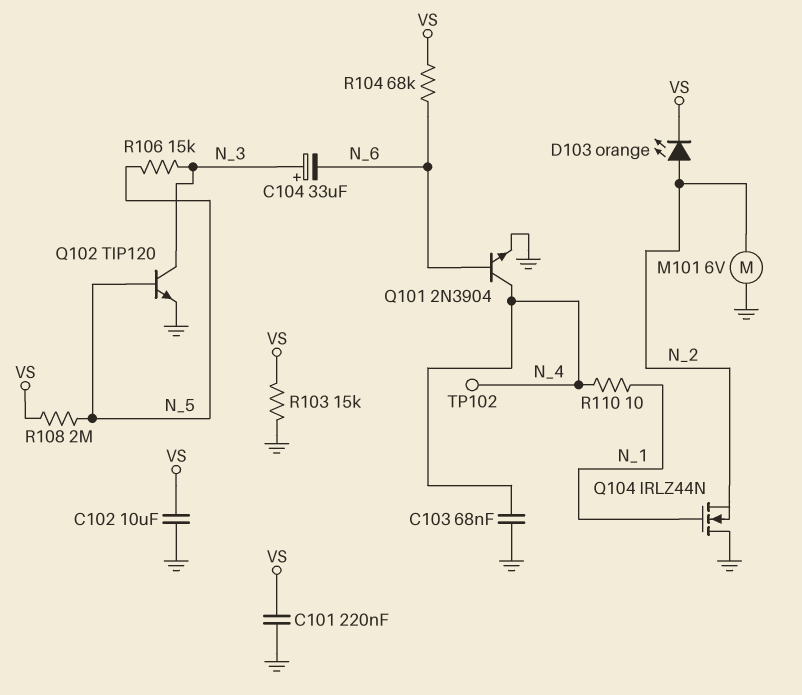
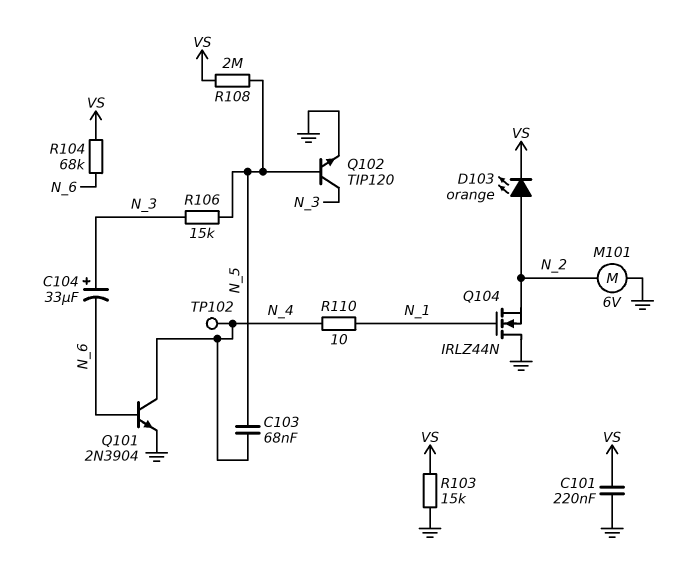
C102: 10uF (GND, VS) -> none
C103: 68nF (GND, N_4) -> 68nF (N_4, N_5)

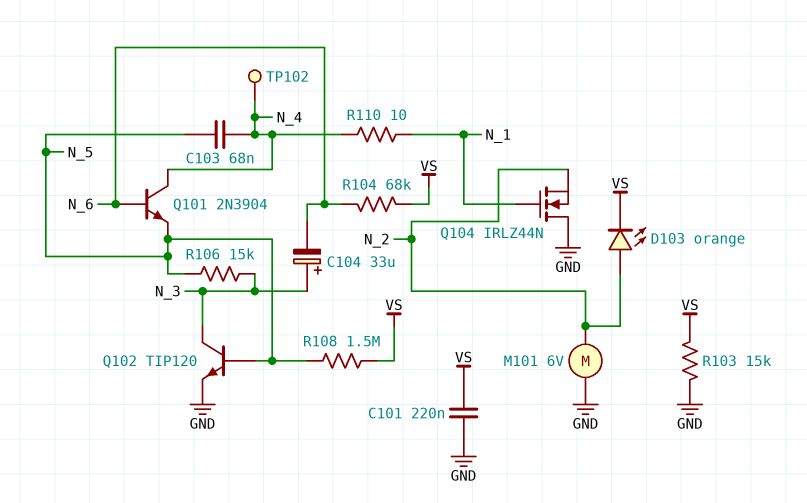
Q101: NPN 2N3904 (B N_6, C N_4, E GND) -> NPN 2N3904 (B N_6, C N_4, E N_5)
R108: 2M (N_5, VS) -> 1.5M (N_5, VS)

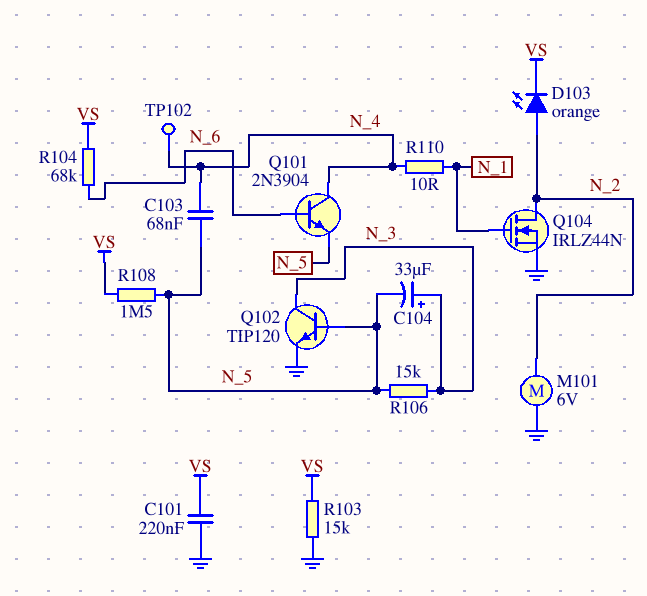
C104: 33uF (plus N_3, minus N_6) -> 33uF (plus N_3, minus N_5)
Q104: NMOS IRLZ44N (G N_1, D GND, S N_2) -> NMOS IRLZ44N (G N_1, D N_2, S GND)

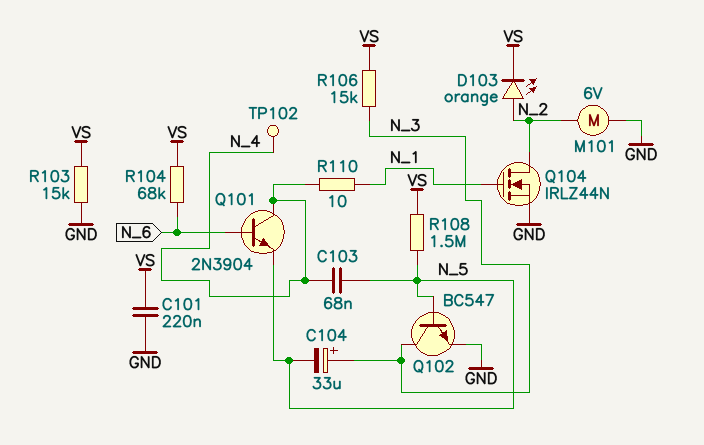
Q102: NPN TIP120 (B N_5, C N_3, E GND) -> NPN BC547 (B N_5, C N_3, E GND)
R106: 15k (N_3, N_5) -> 15k (N_3, VS)

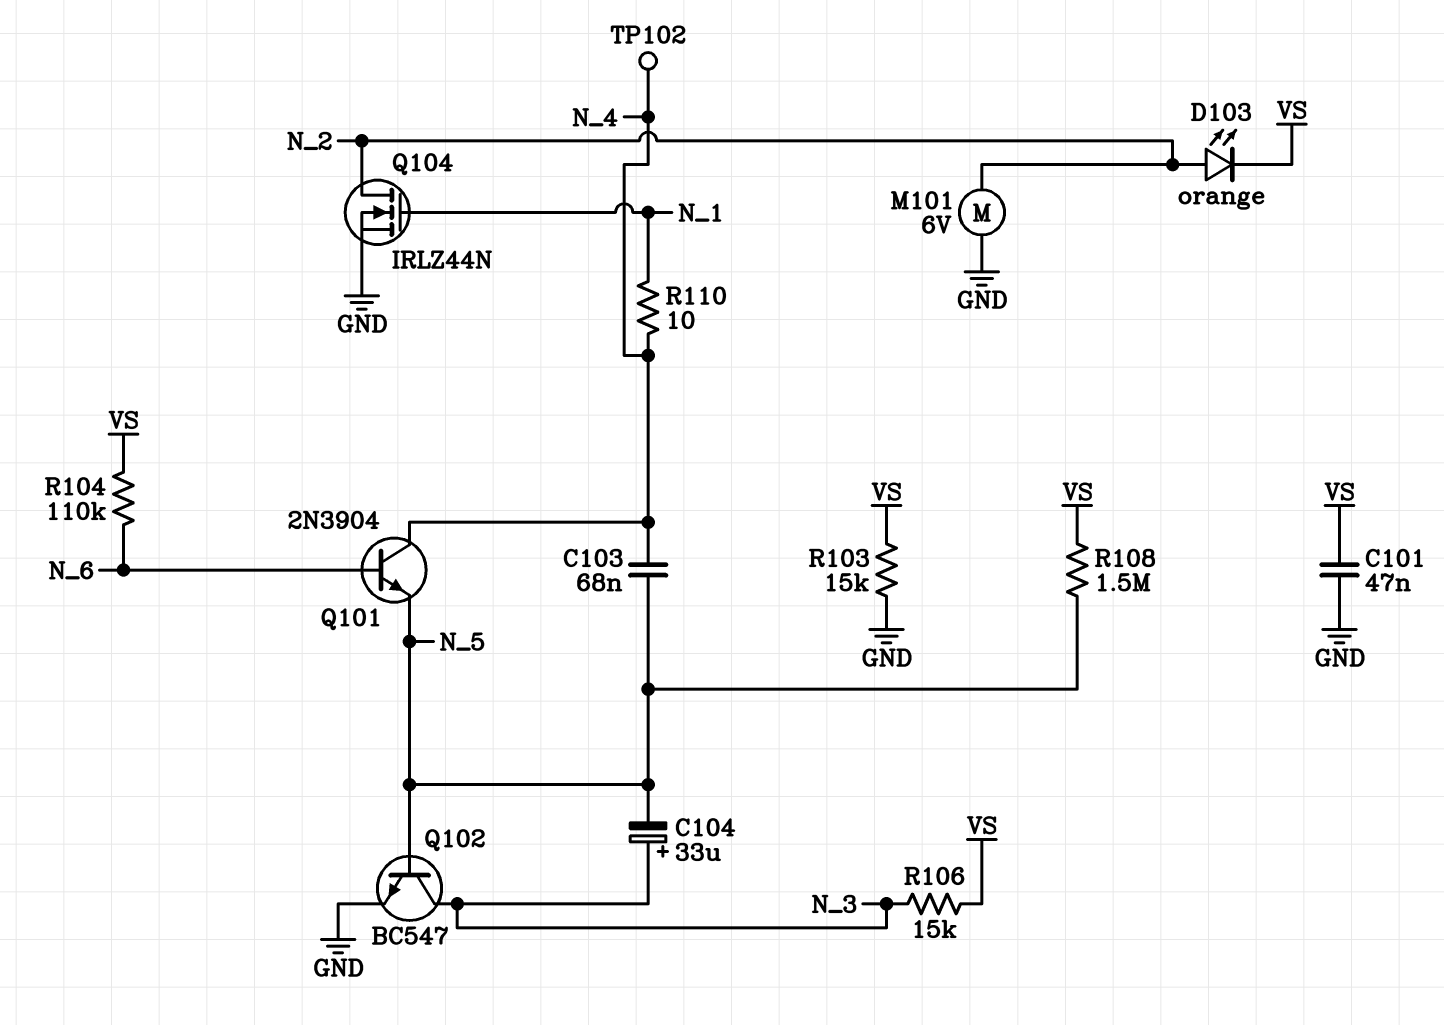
C101: 220nF (GND, VS) -> 47nF (GND, VS)
R104: 68k (N_6, VS) -> 110k (N_6, VS)

